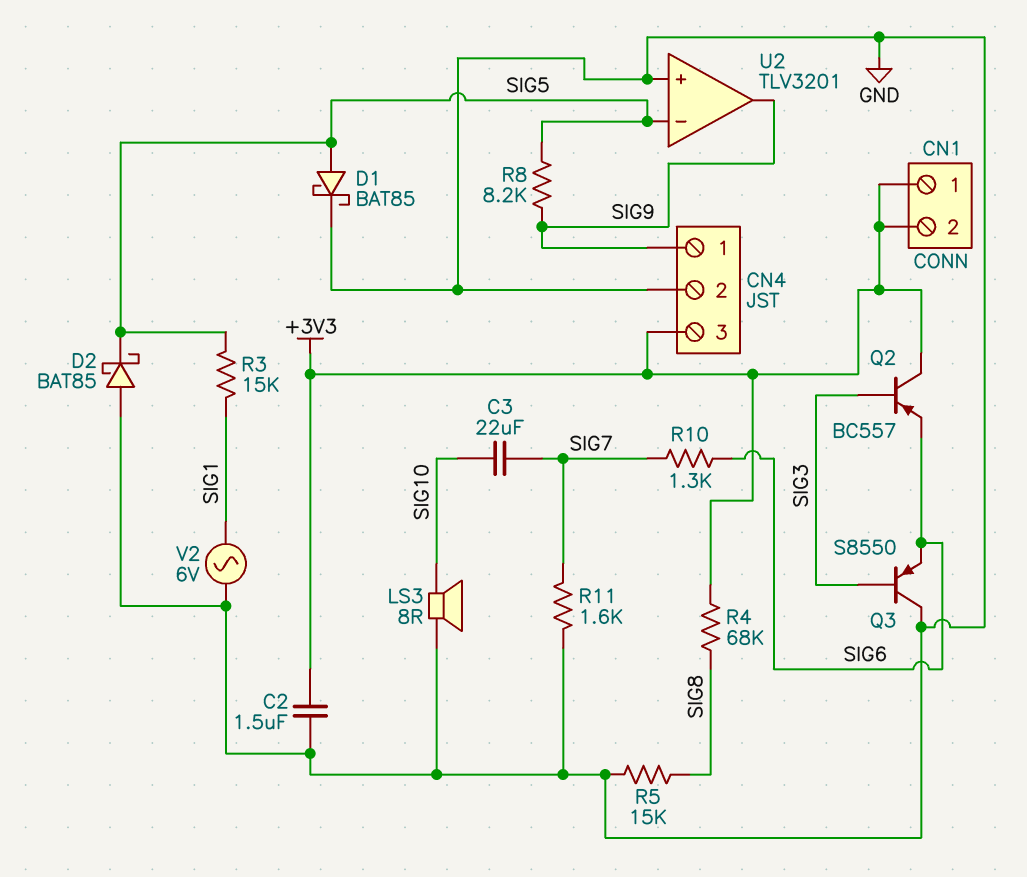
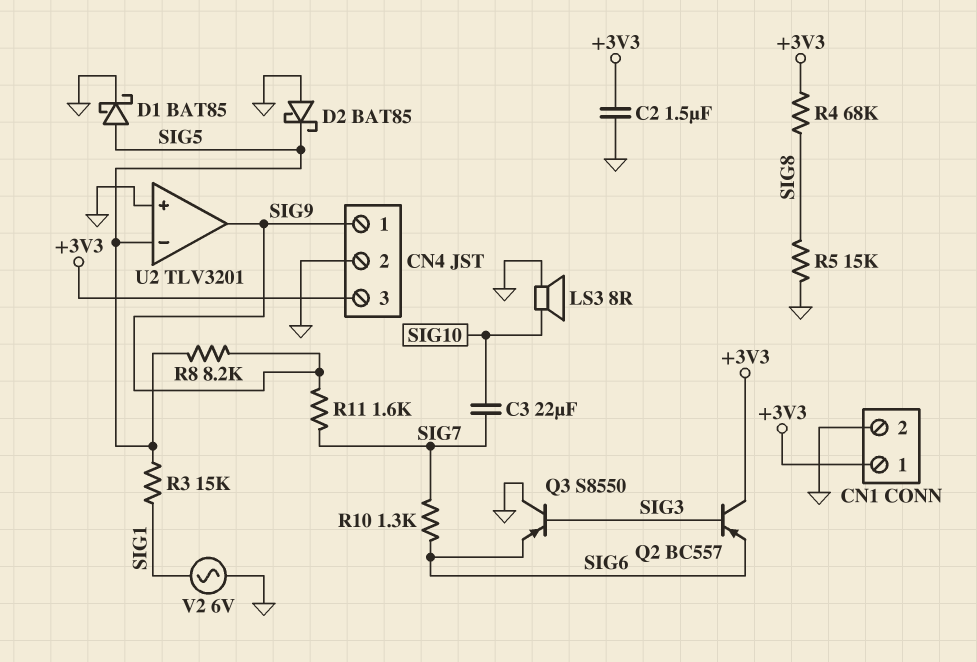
CN1 pin 2: +3V3 -> GND
R11: 1.6k (GND, SIG7) -> 1.6k (SIG7, SIG9)

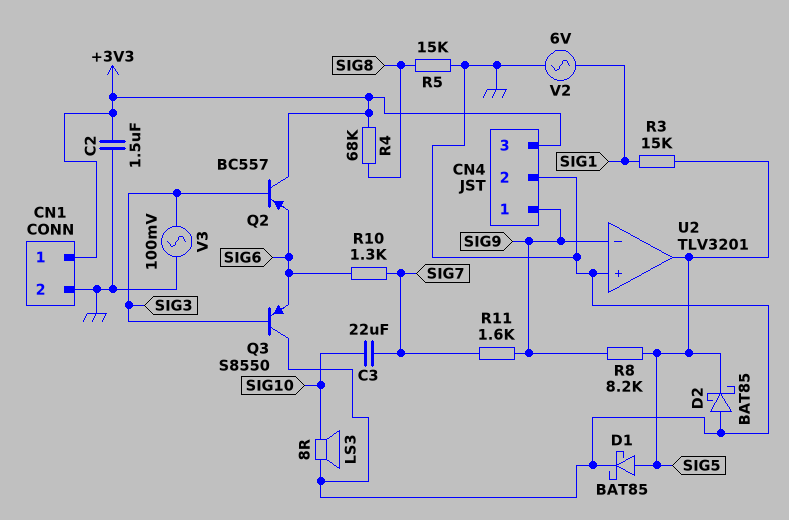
U2 pin in-: SIG5 -> SIG9
U2 pin out: SIG9 -> SIG5
V3: none -> AC 100mV (GND, SIG3)

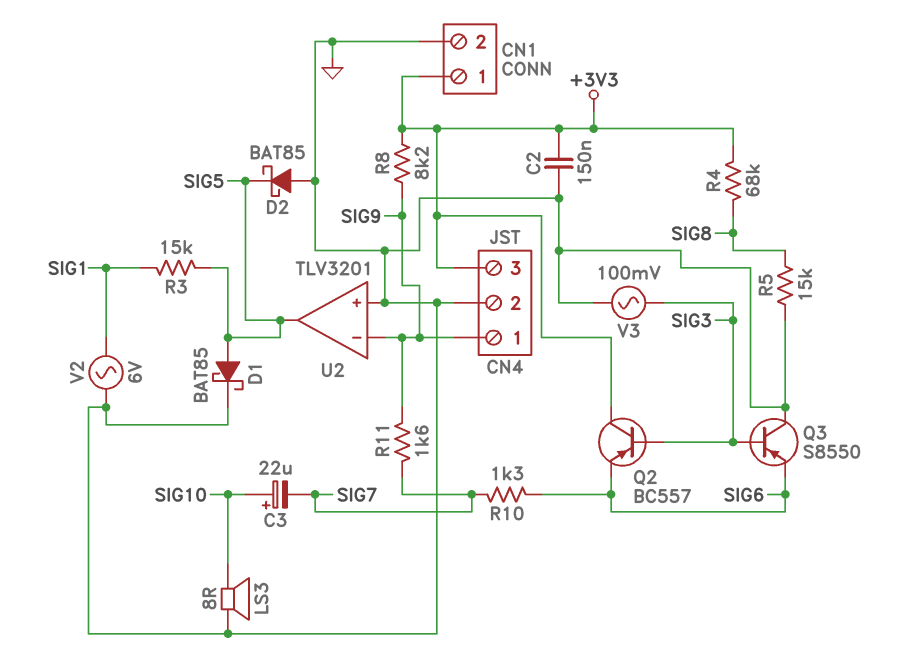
C2: 1.5uF (+3V3, GND) -> 150nF (+3V3, GND)
C3: 22uF (SIG7, SIG10) -> 22uF (plus SIG10, minus SIG7)
R8: 8.2k (SIG5, SIG9) -> 8.2k (+3V3, SIG9)

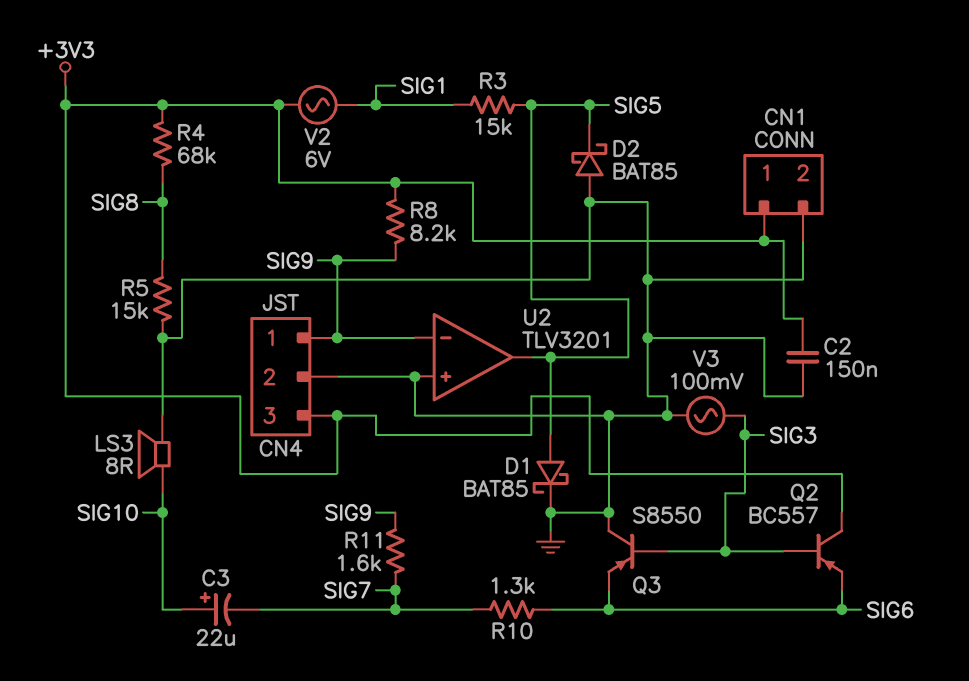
V2: AC 6V (GND, SIG1) -> AC 6V (+3V3, SIG1)

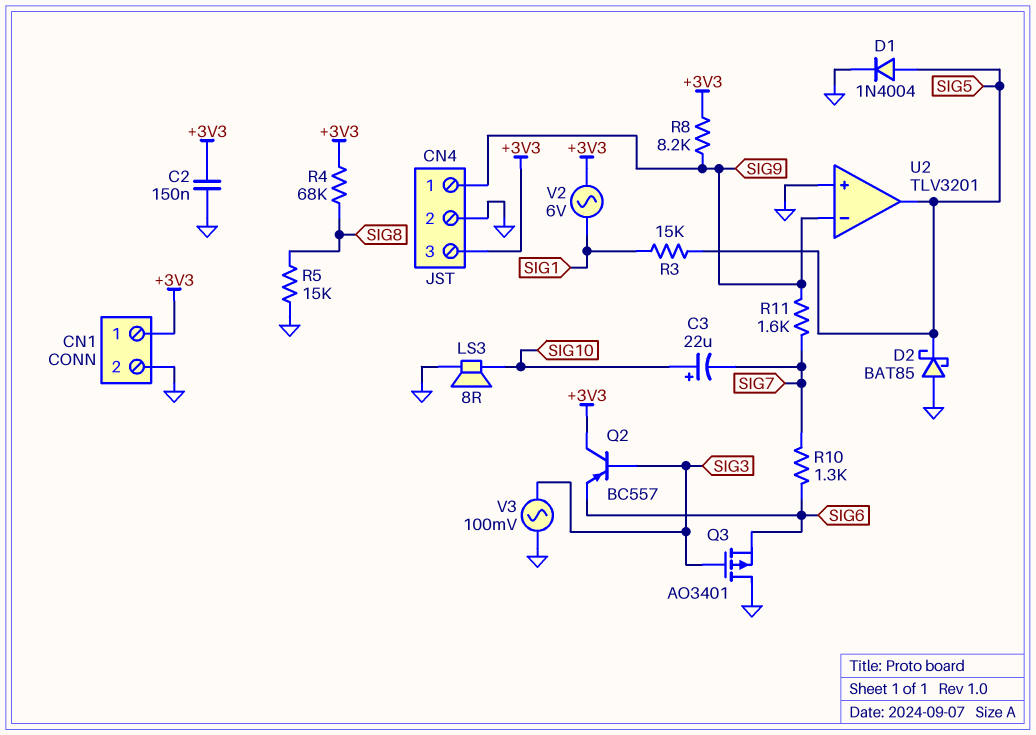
D1: schottky BAT85 (A SIG5, K GND) -> diode 1N4004 (A SIG5, K GND)
Q3: PNP S8550 (B SIG3, C GND, E SIG6) -> PMOS AO3401 (G SIG3, D GND, S SIG6)

